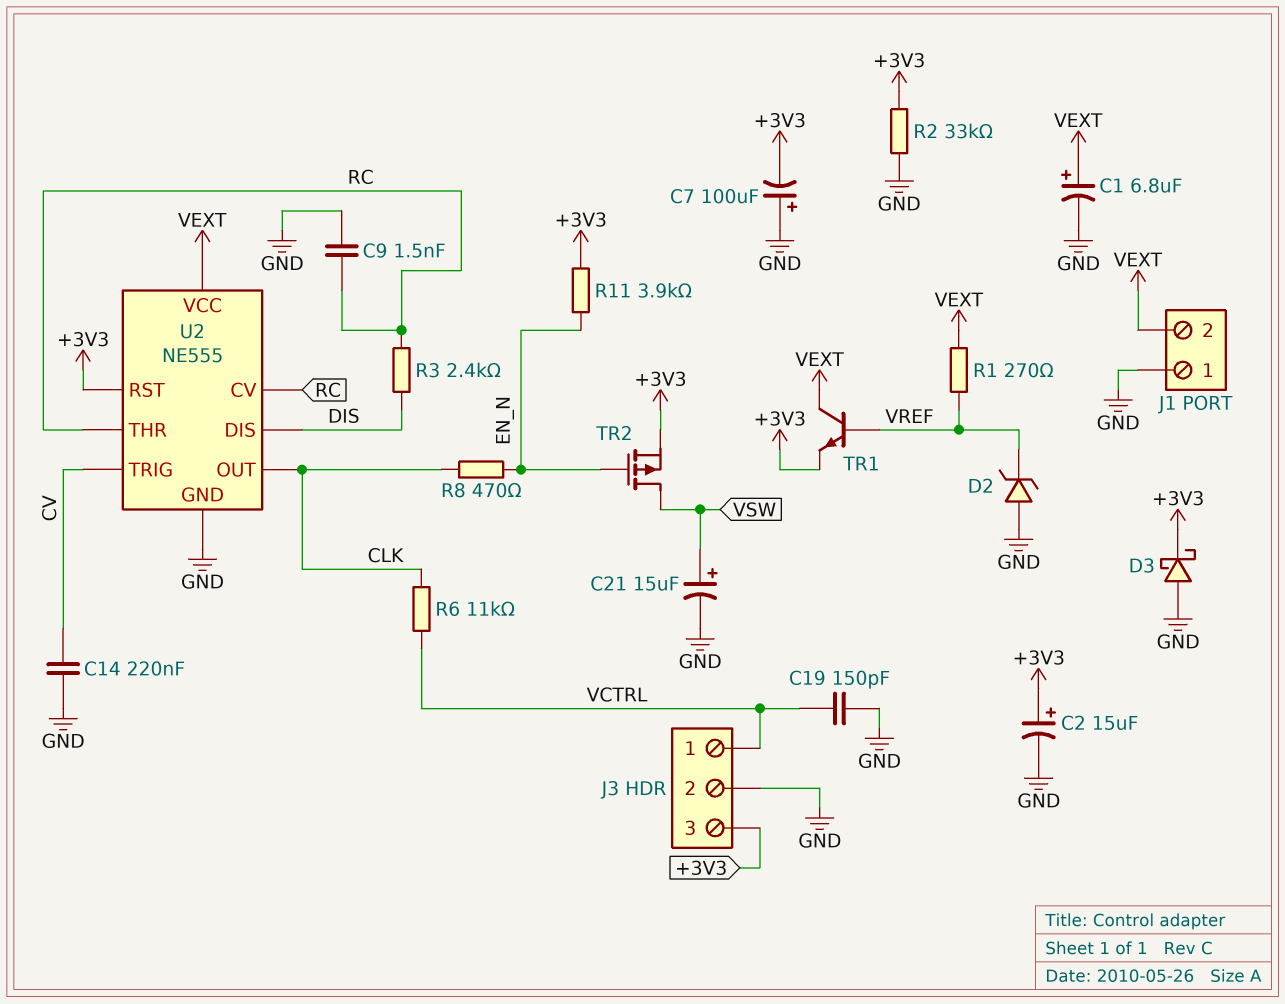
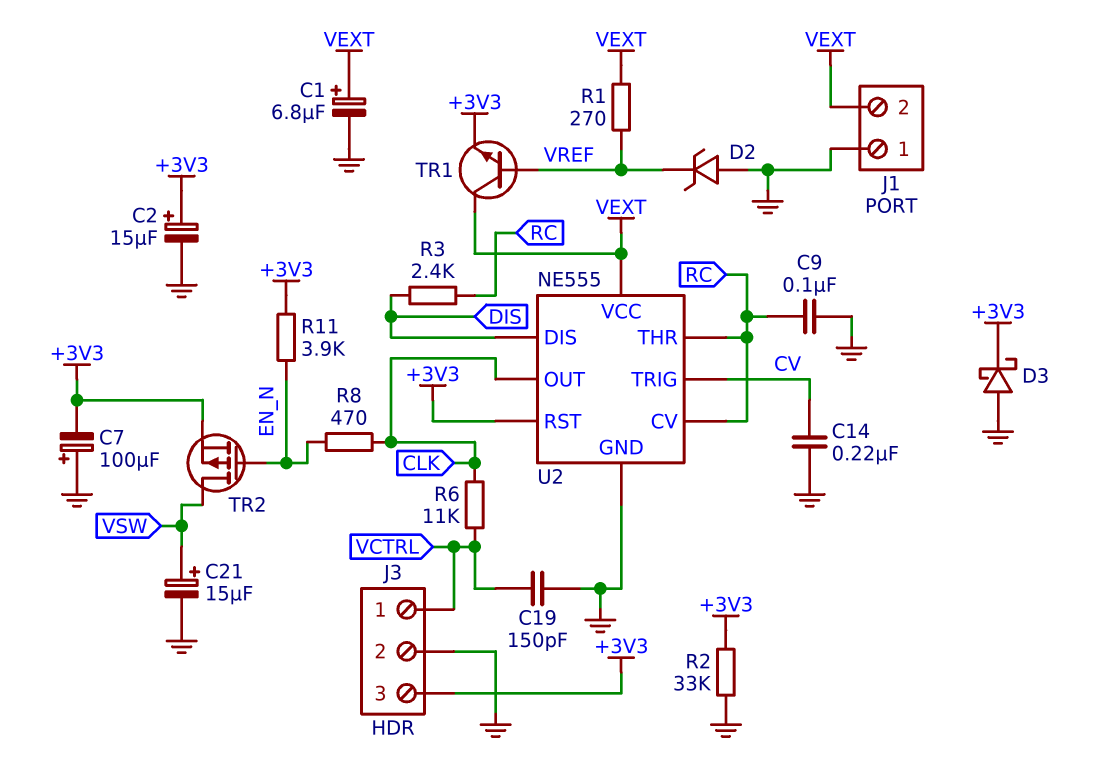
C9: 1.5nF (GND, RC) -> 100nF (GND, RC)

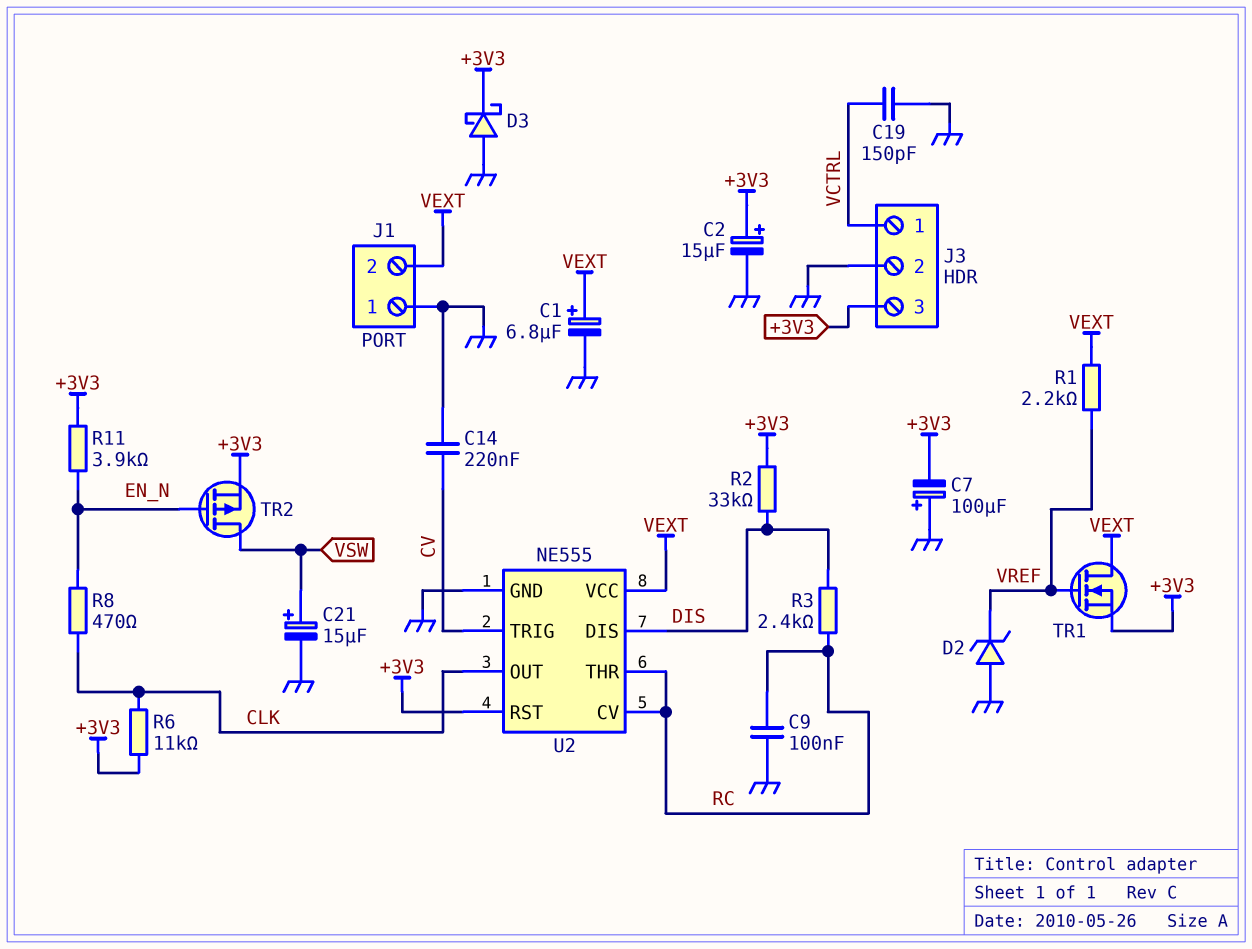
R1: 270 (VEXT, VREF) -> 2.2k (VEXT, VREF)
R2: 33k (+3V3, GND) -> 33k (+3V3, DIS)
R6: 11k (CLK, VCTRL) -> 11k (+3V3, CLK)
TR1: NPN (B VREF, C VEXT, E +3V3) -> NMOS (G VREF, D VEXT, S +3V3)

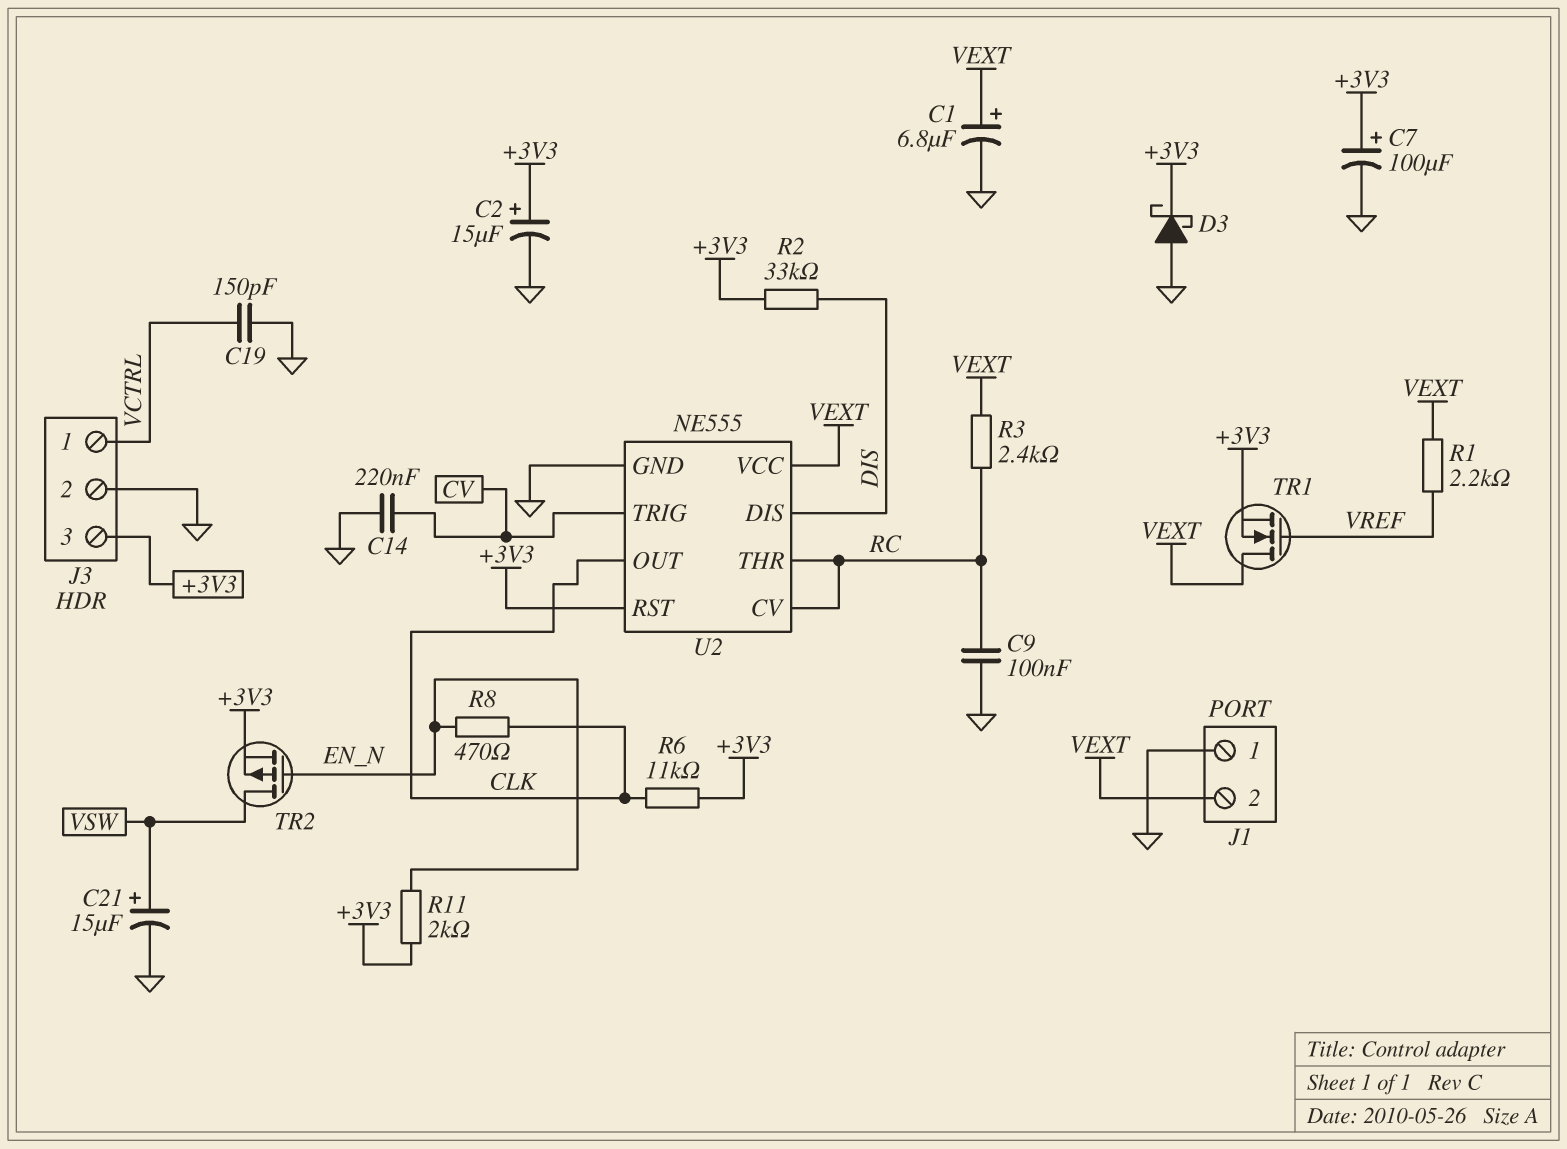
C7: 100uF (plus GND, minus +3V3) -> 100uF (plus +3V3, minus GND)
D2: zener (A GND, K VREF) -> none
R3: 2.4k (DIS, RC) -> 2.4k (RC, VEXT)
R11: 3.9k (+3V3, EN_N) -> 2k (+3V3, EN_N)

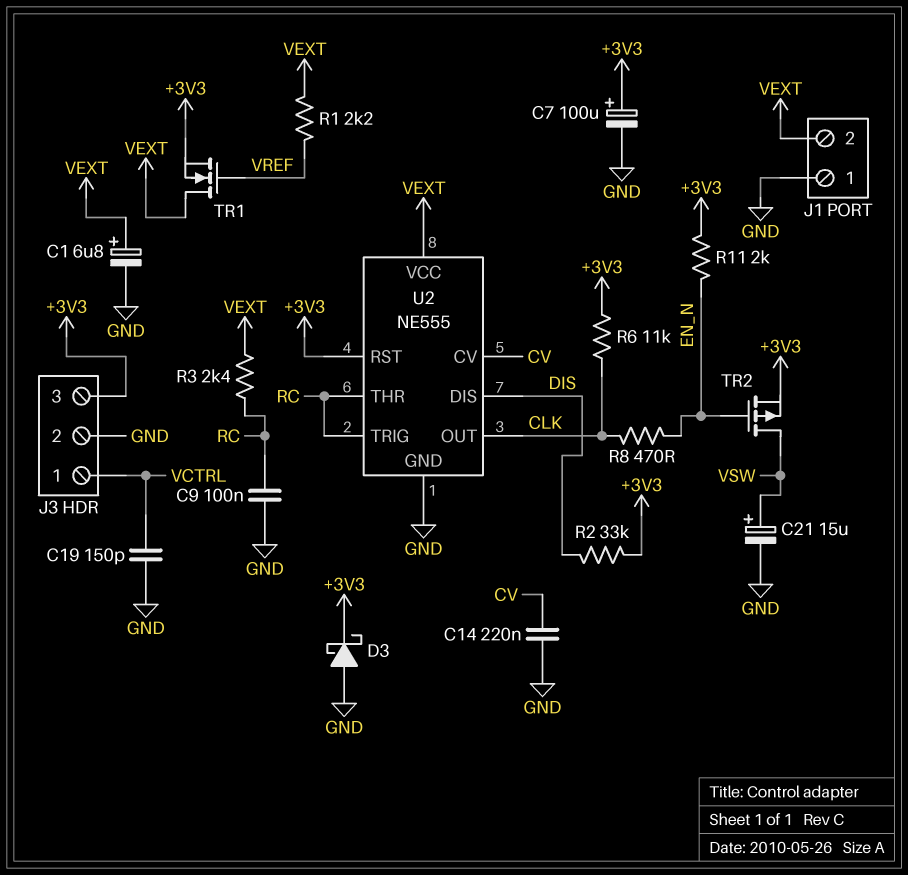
C2: 15uF (plus +3V3, minus GND) -> none
U2 pin CV: RC -> CV
U2 pin TRIG: CV -> RC

